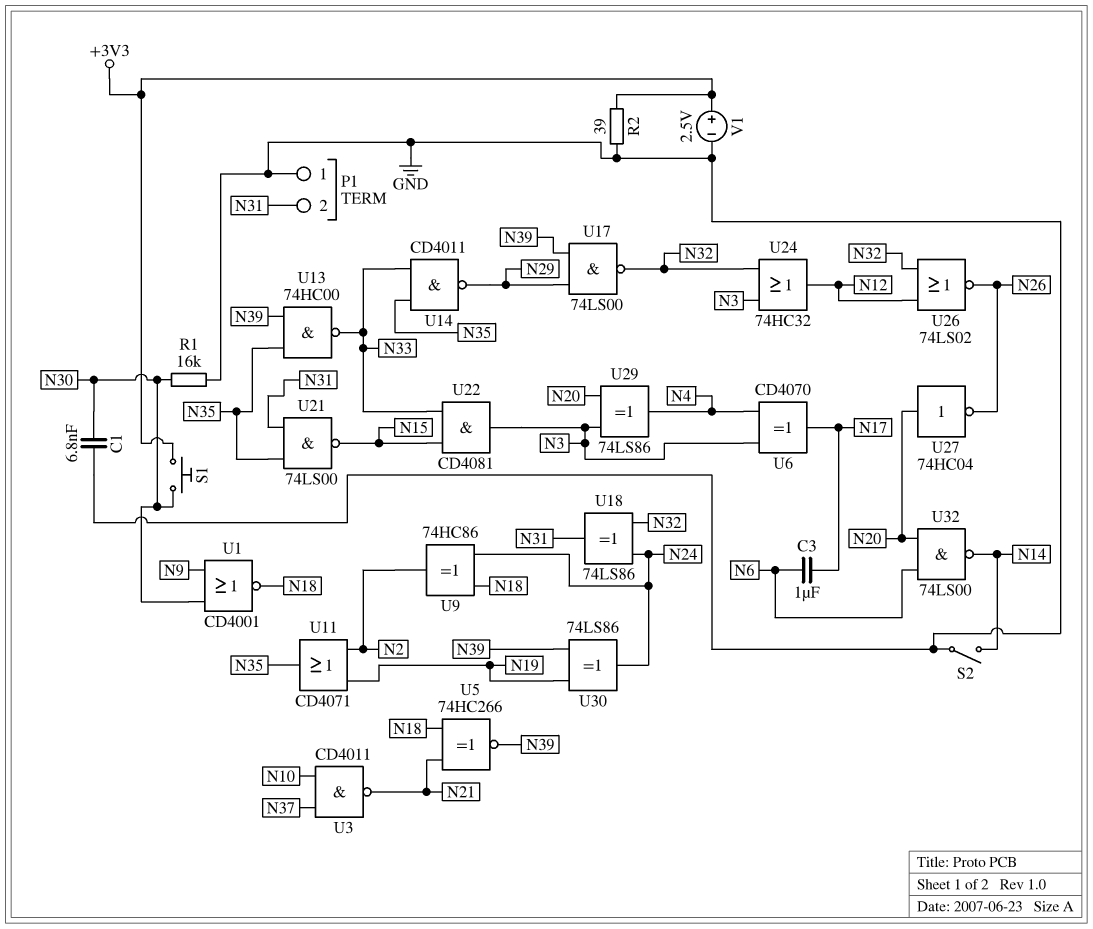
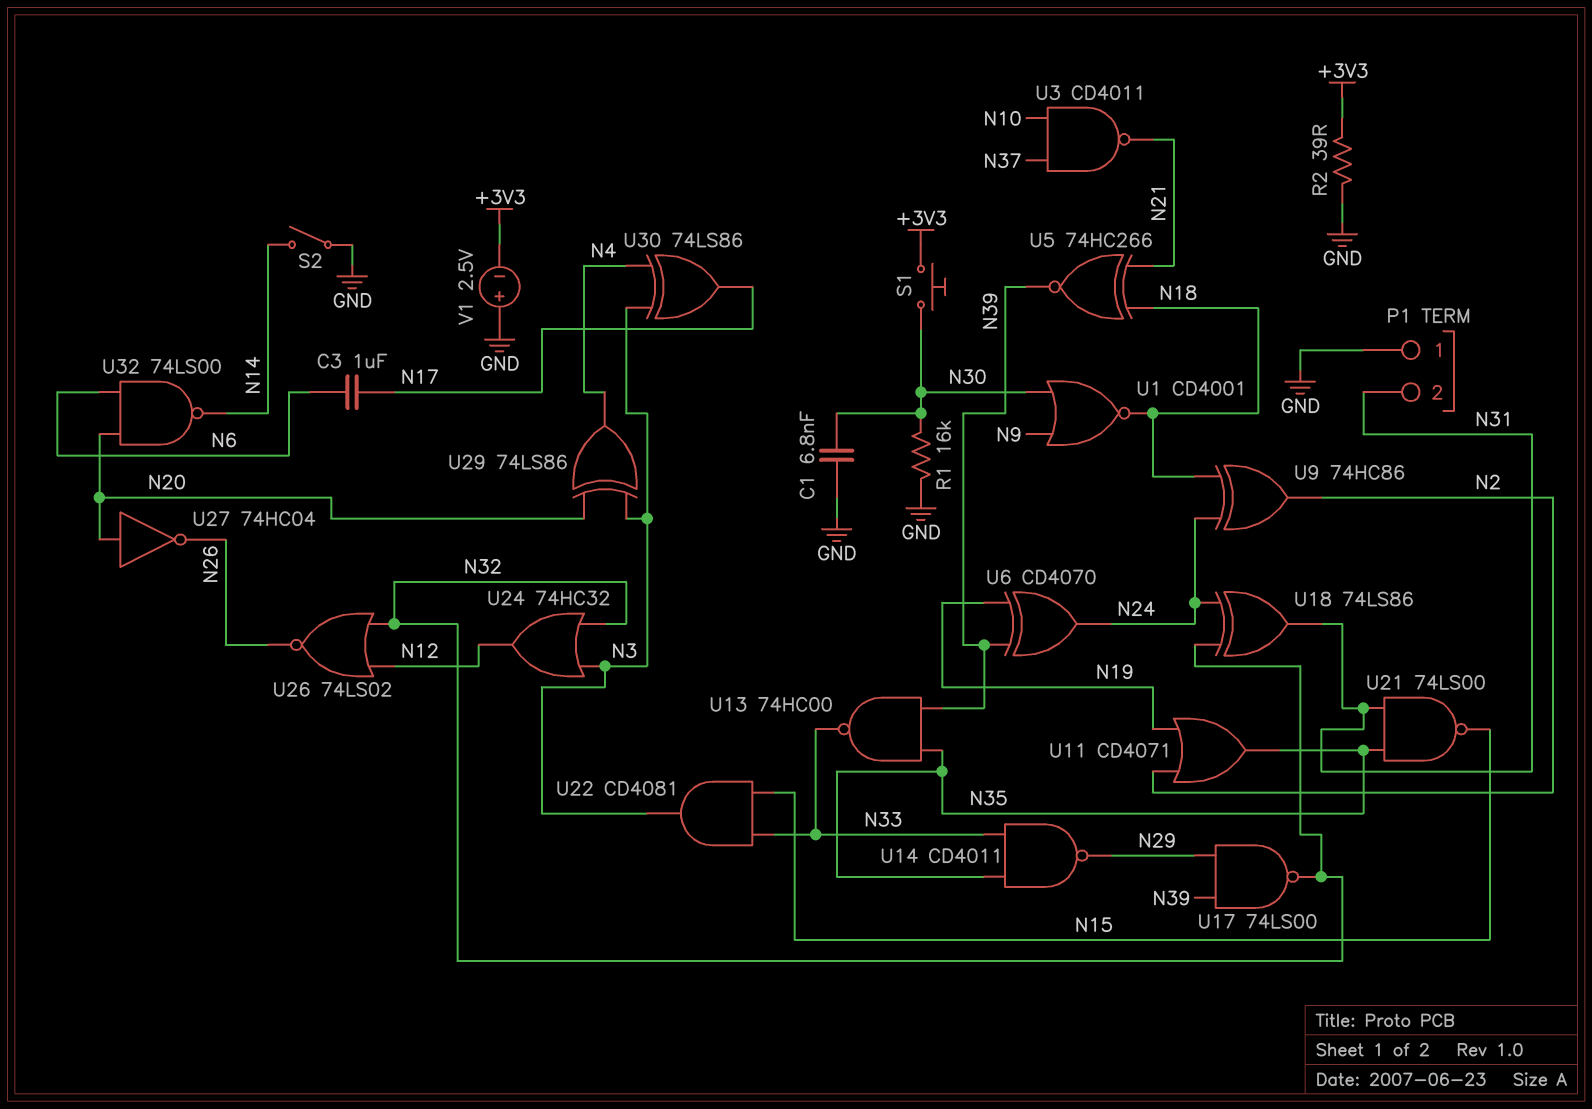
U6: XOR CD4070 (in N3, in N4, out N17) -> XOR CD4070 (in N19, in N39, out N24)
U30: XOR 74LS86 (in N19, in N39, out N24) -> XOR 74LS86 (in N3, in N4, out N17)
V1: 2.5V (plus +3V3, minus GND) -> 2.5V (plus GND, minus +3V3)

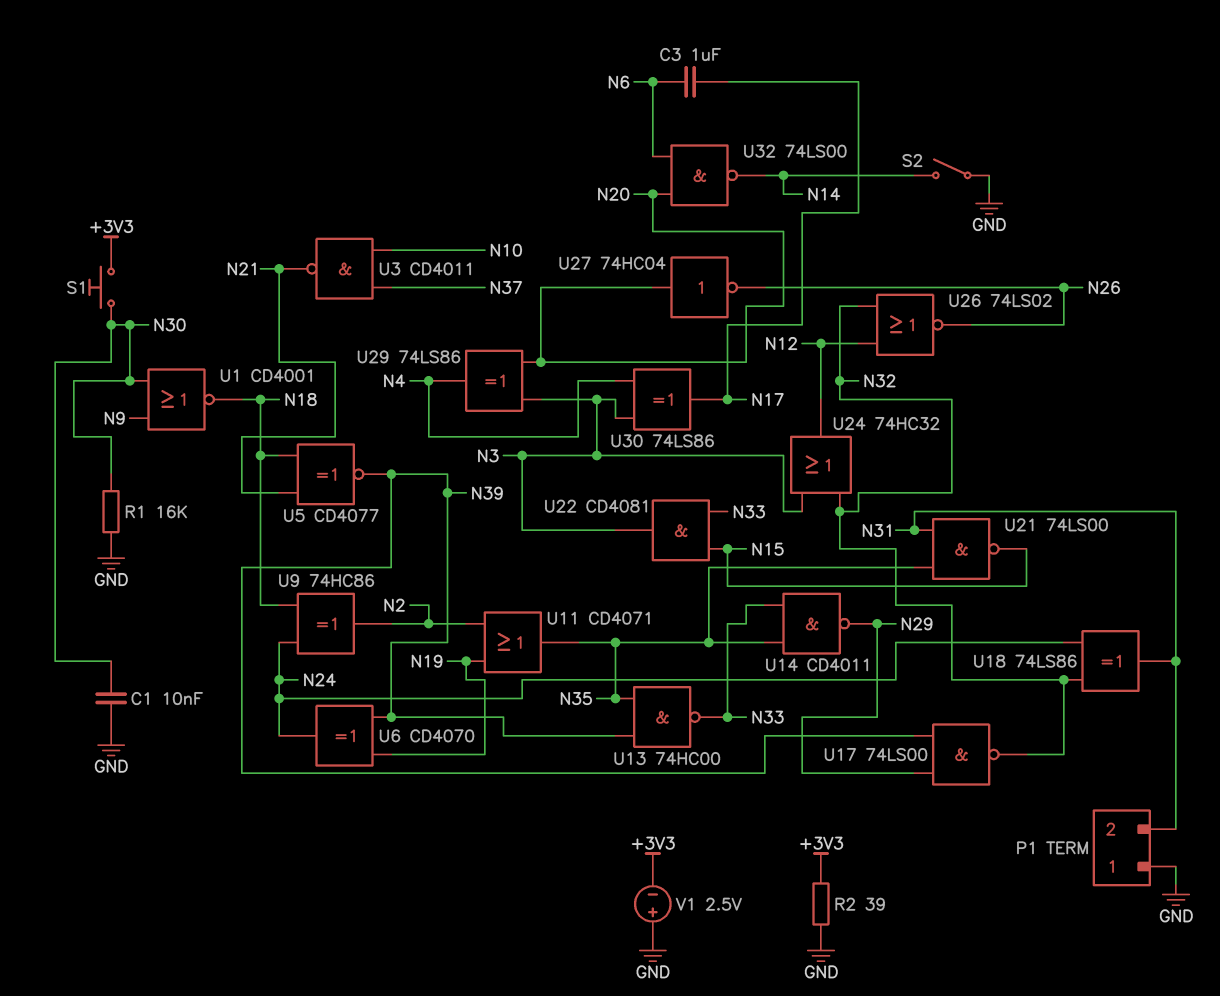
C1: 6.8nF (GND, N30) -> 10nF (GND, N30)
U5: XNOR 74HC266 (in N18, in N21, out N39) -> XNOR CD4077 (in N18, in N21, out N39)

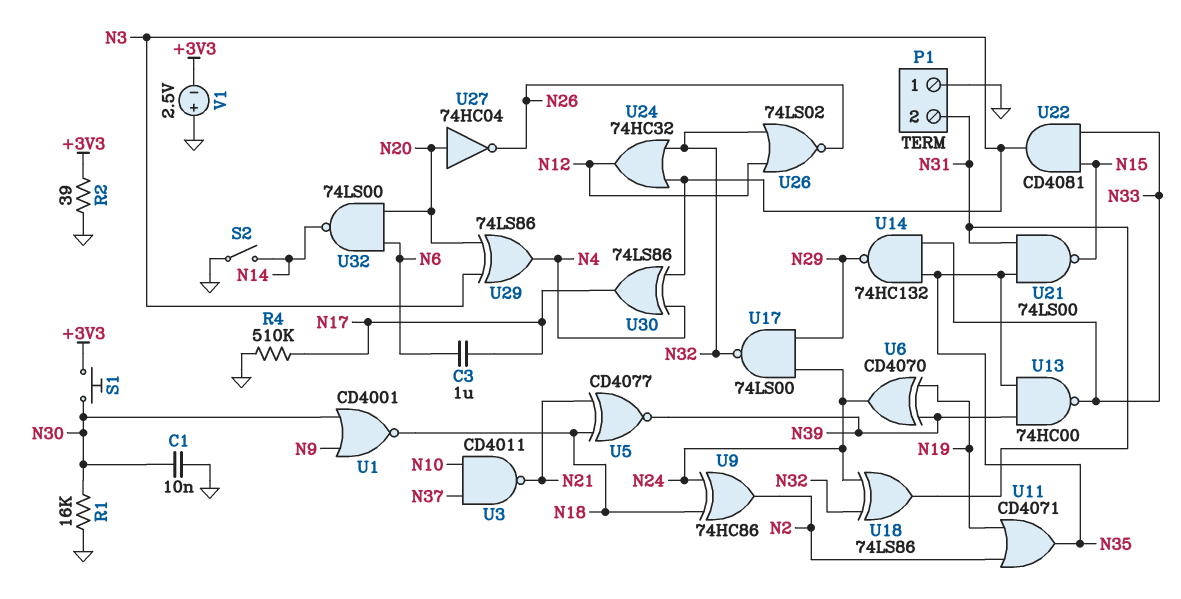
R4: none -> 510k (GND, N17)
U14: NAND CD4011 (in N33, in N35, out N29) -> NAND 74HC132 (in N33, in N35, out N29)
U17: NAND 74LS00 (in N29, in N39, out N32) -> NAND 74LS00 (in N24, in N29, out N32)

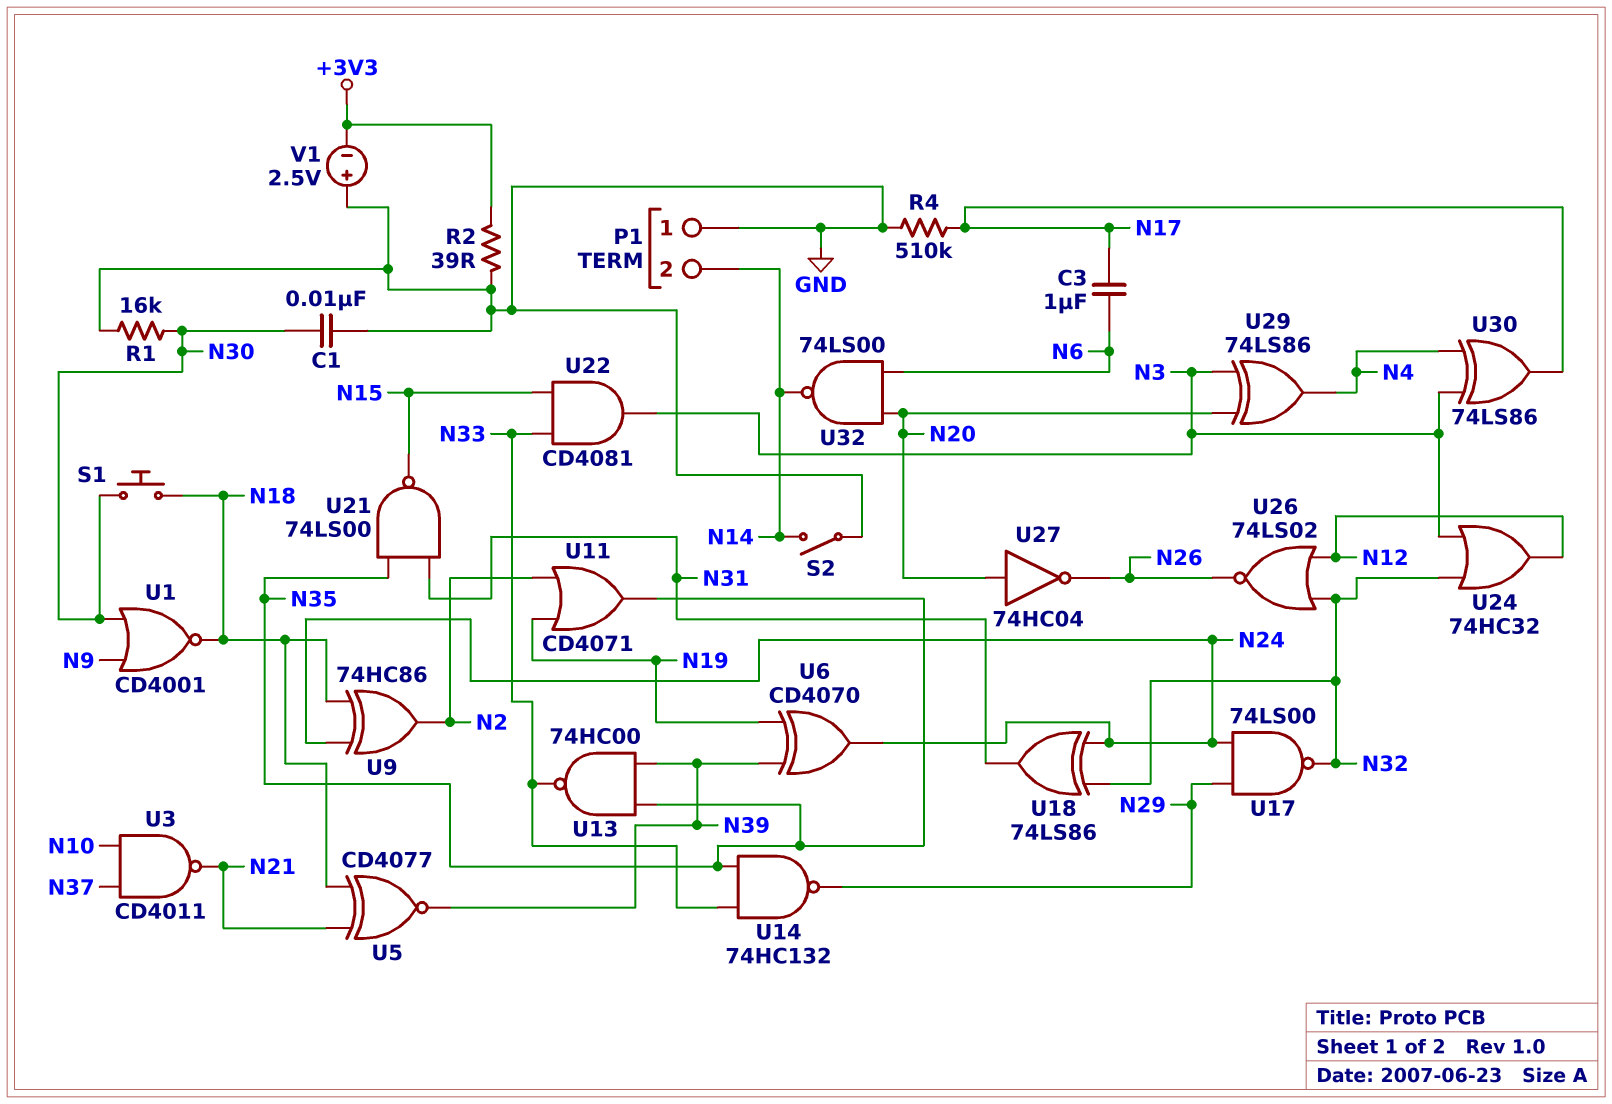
P1 pin 2: N31 -> N14
S1: button (+3V3, N30) -> button (N18, N30)

